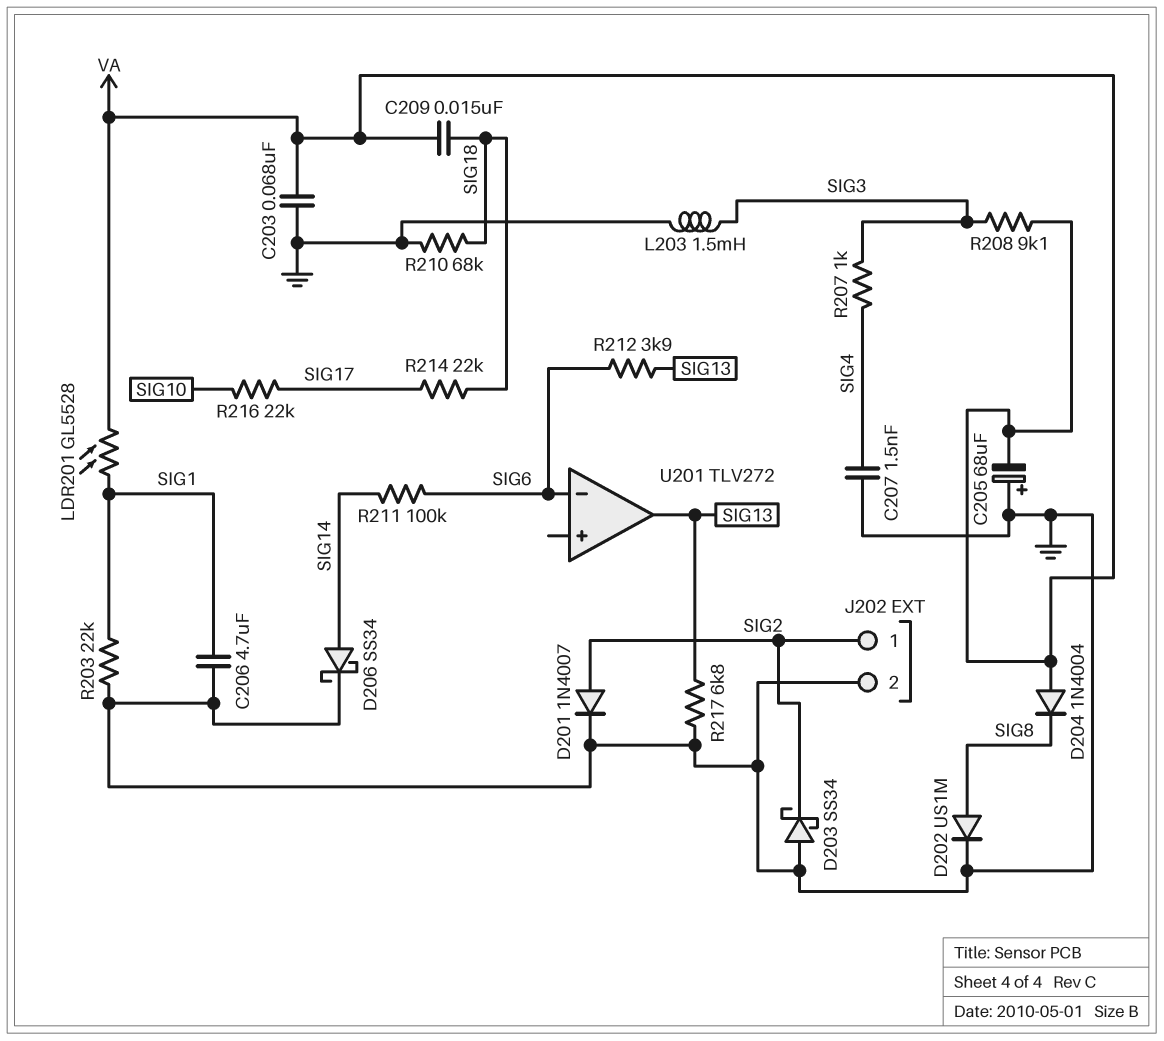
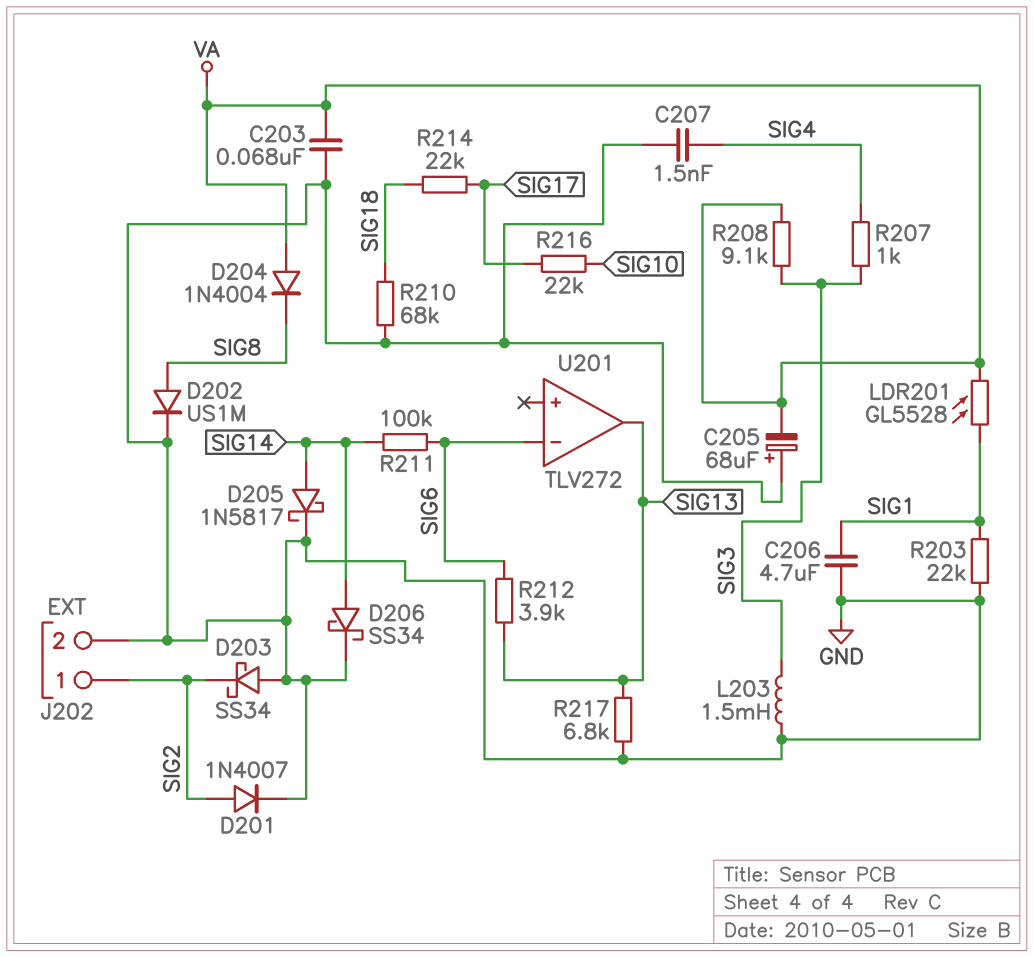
C209: 15nF (SIG18, VA) -> none
D205: none -> schottky 1N5817 (A SIG14, K GND)

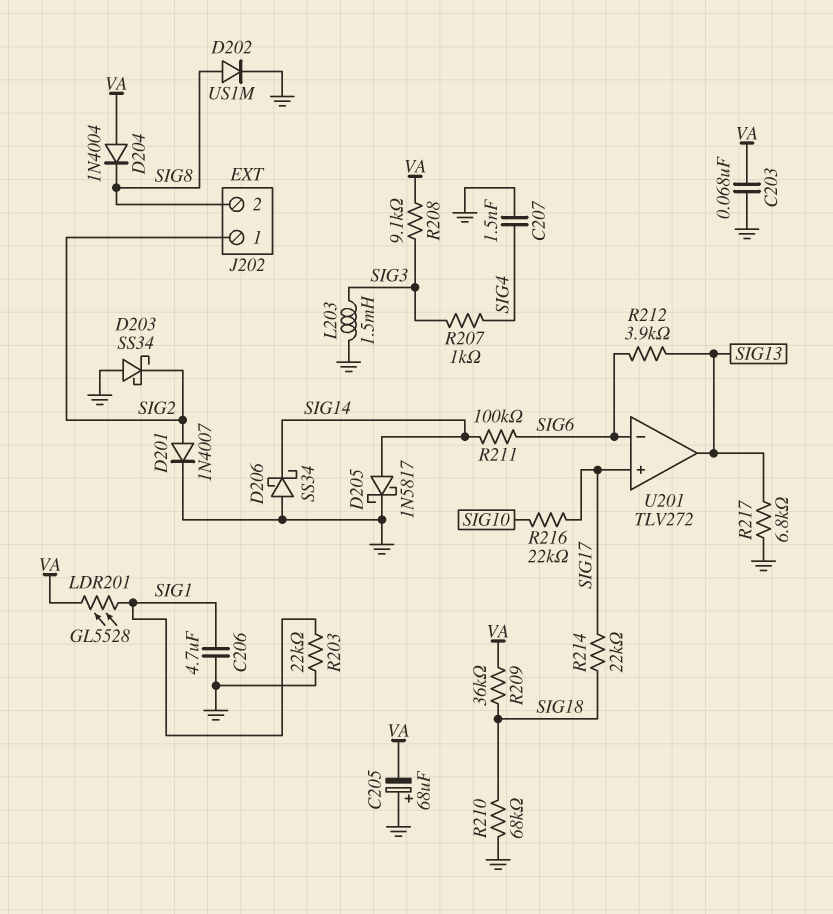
D206: schottky SS34 (A SIG14, K GND) -> schottky SS34 (A GND, K SIG14)
J202 pin 2: GND -> SIG8
R209: none -> 36k (SIG18, VA)
U201 pin in+: none -> SIG17

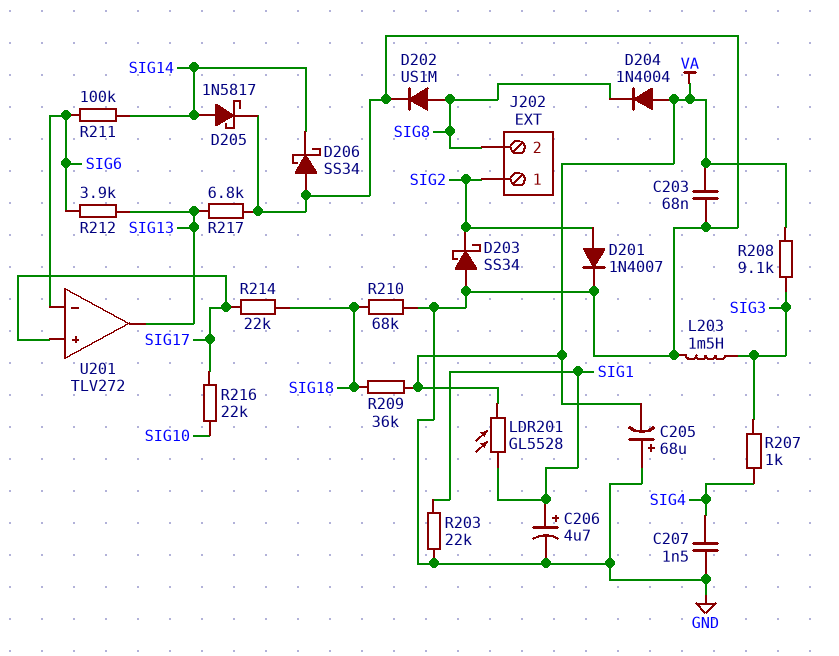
C206: 4.7uF (GND, SIG1) -> 4.7uF (plus SIG1, minus GND)

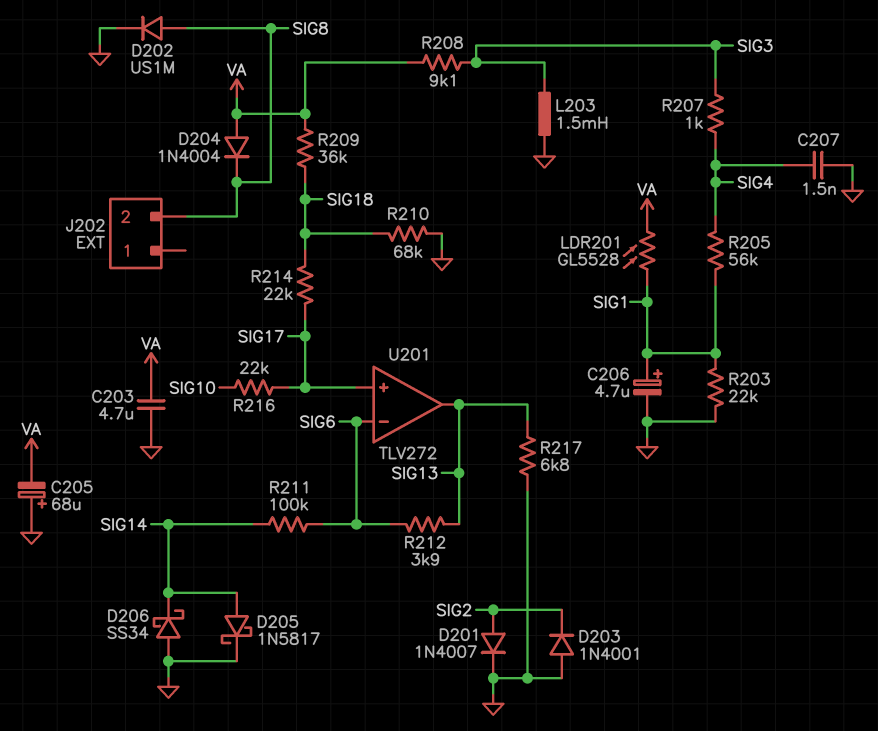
C203: 68nF (GND, VA) -> 4.7uF (GND, VA)
D203: schottky SS34 (A GND, K SIG2) -> diode 1N4001 (A GND, K SIG2)
J202 pin 1: SIG2 -> none
R205: none -> 56k (SIG1, SIG4)

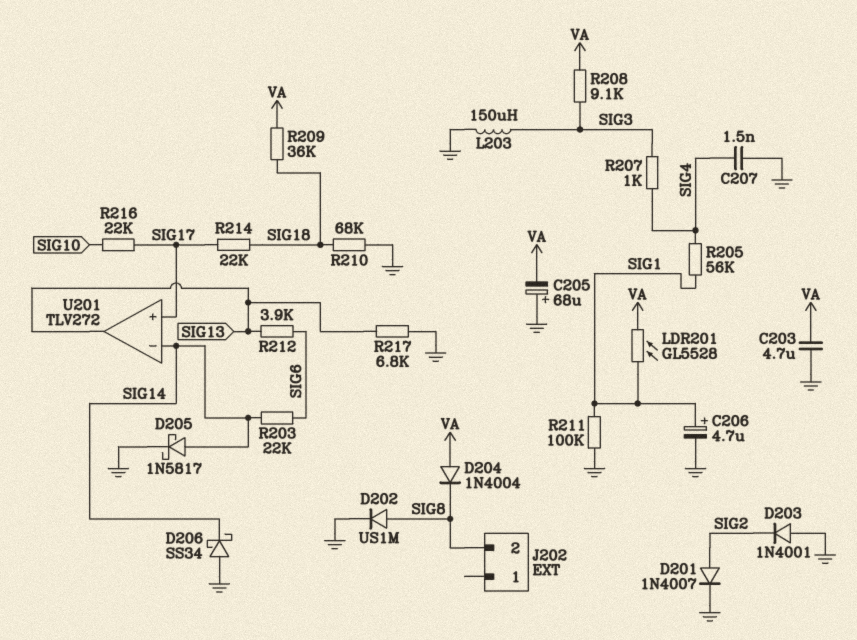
L203: 1.5mH (GND, SIG3) -> 150uH (GND, SIG3)
R203: 22k (GND, SIG1) -> 22k (SIG6, SIG14)
R211: 100k (SIG6, SIG14) -> 100k (GND, SIG1)
U201 pin in-: SIG6 -> SIG14

